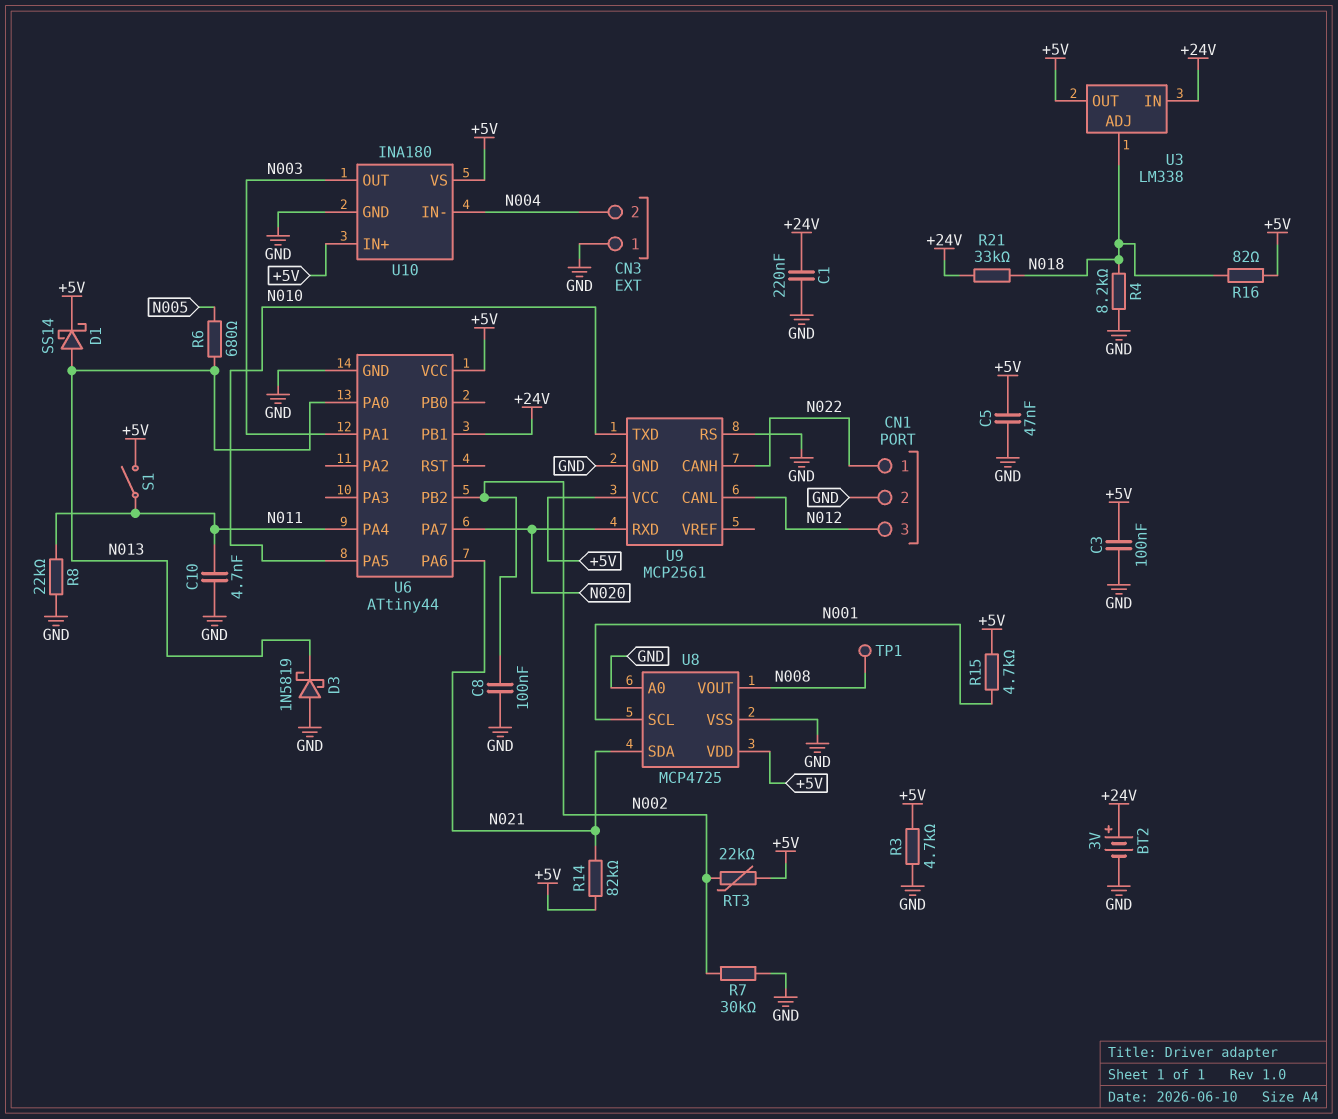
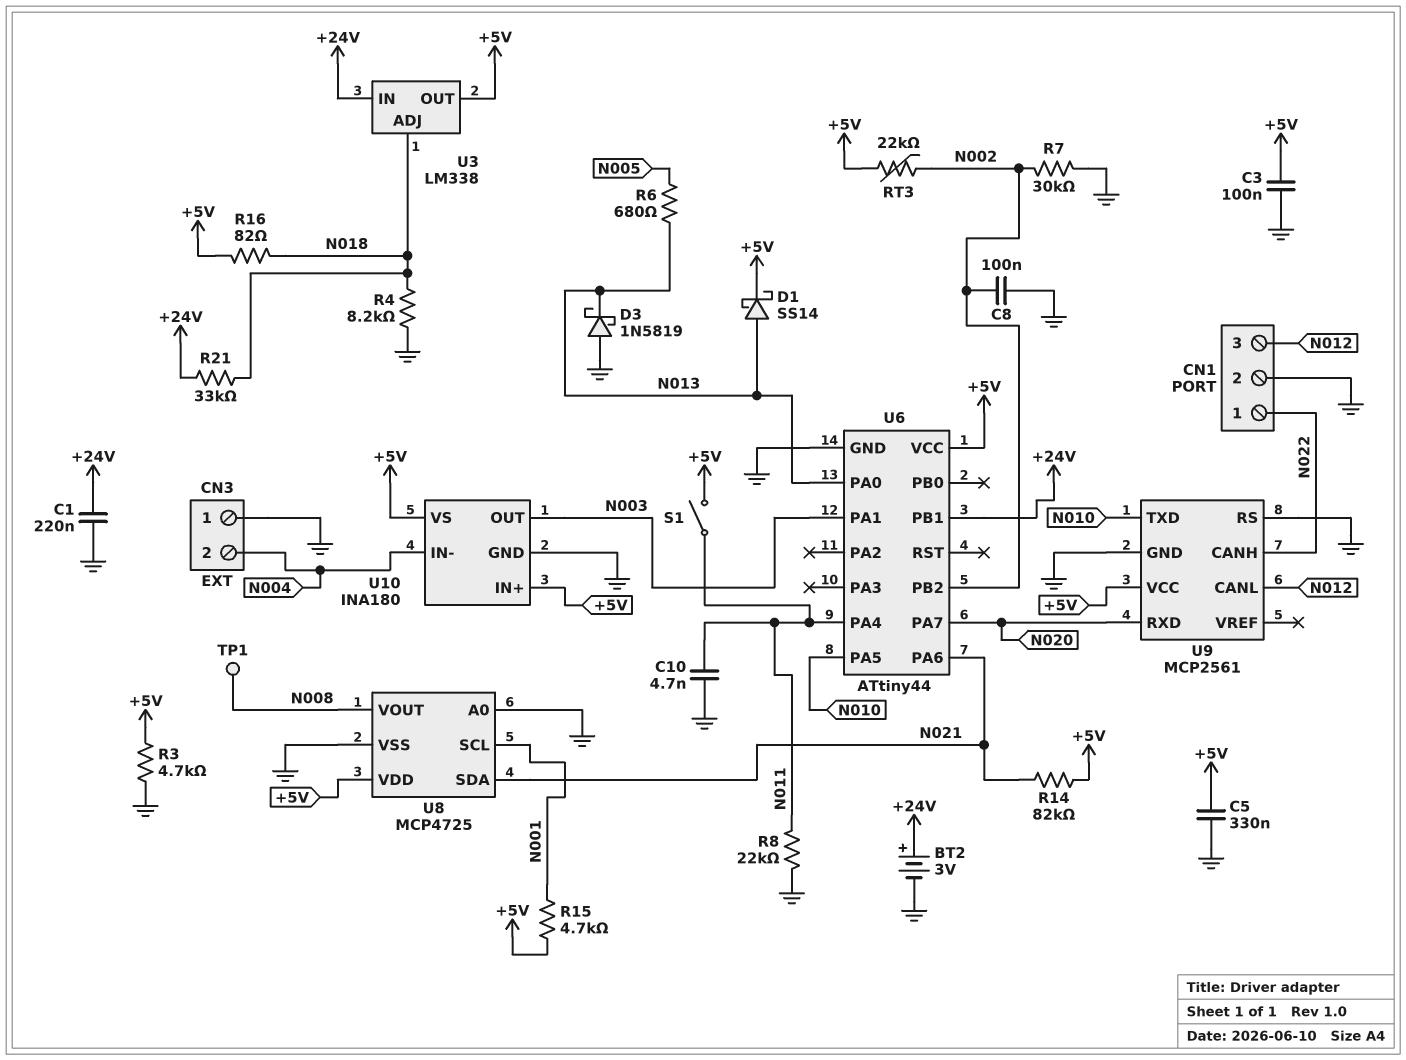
C5: 47nF (+5V, GND) -> 330nF (+5V, GND)

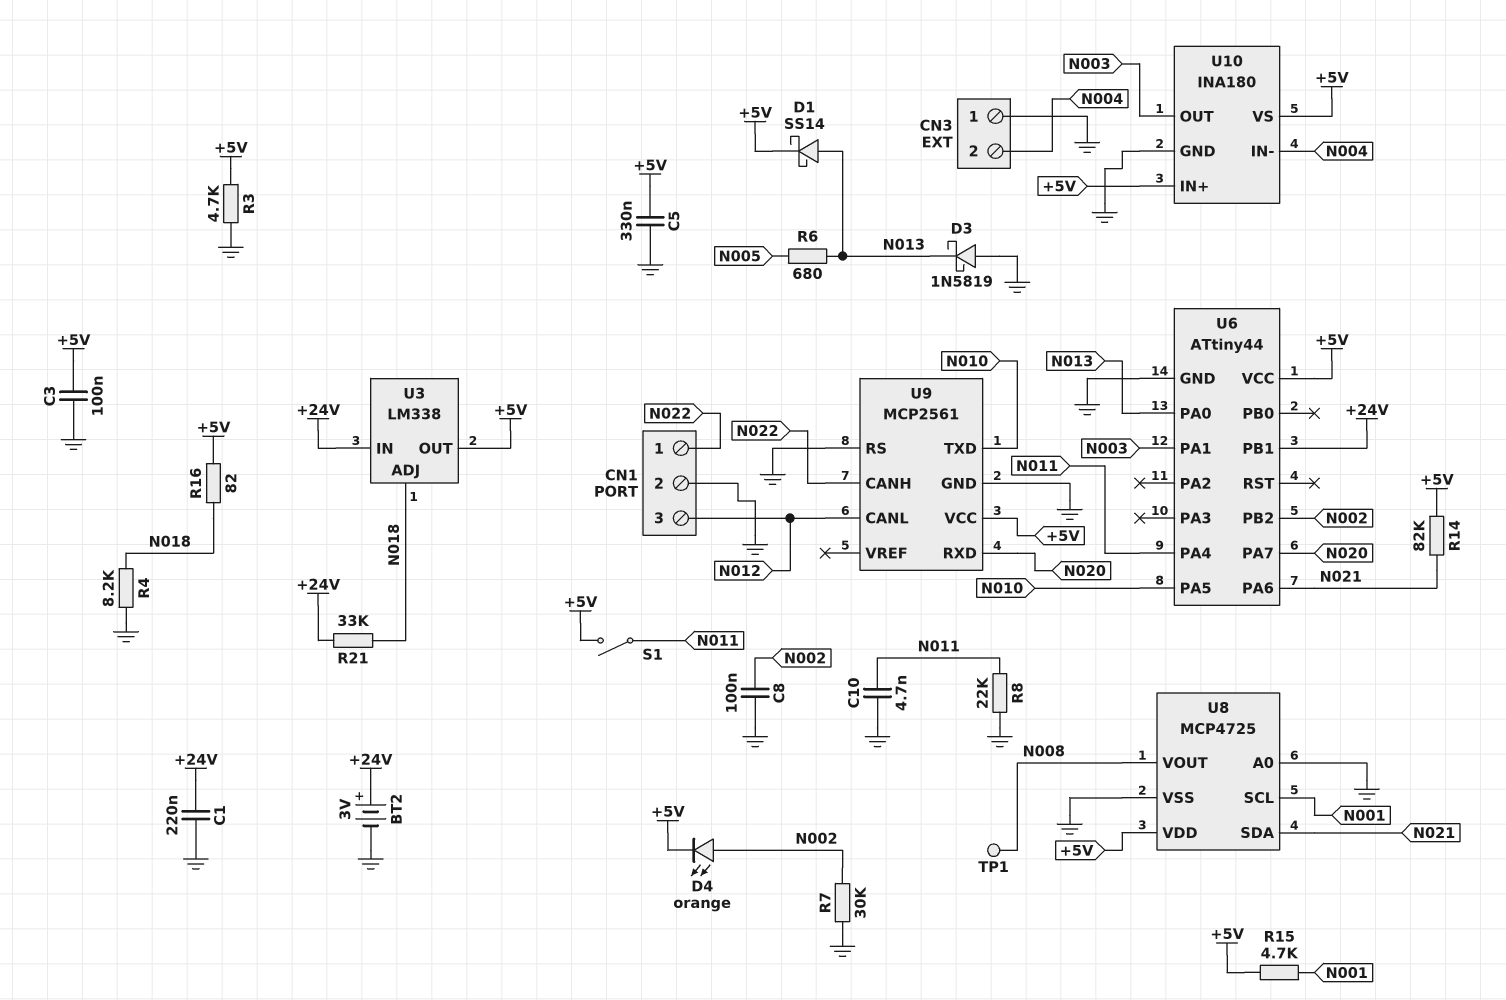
D4: none -> LED orange (A N002, K +5V)
RT3: 22k (+5V, N002) -> none

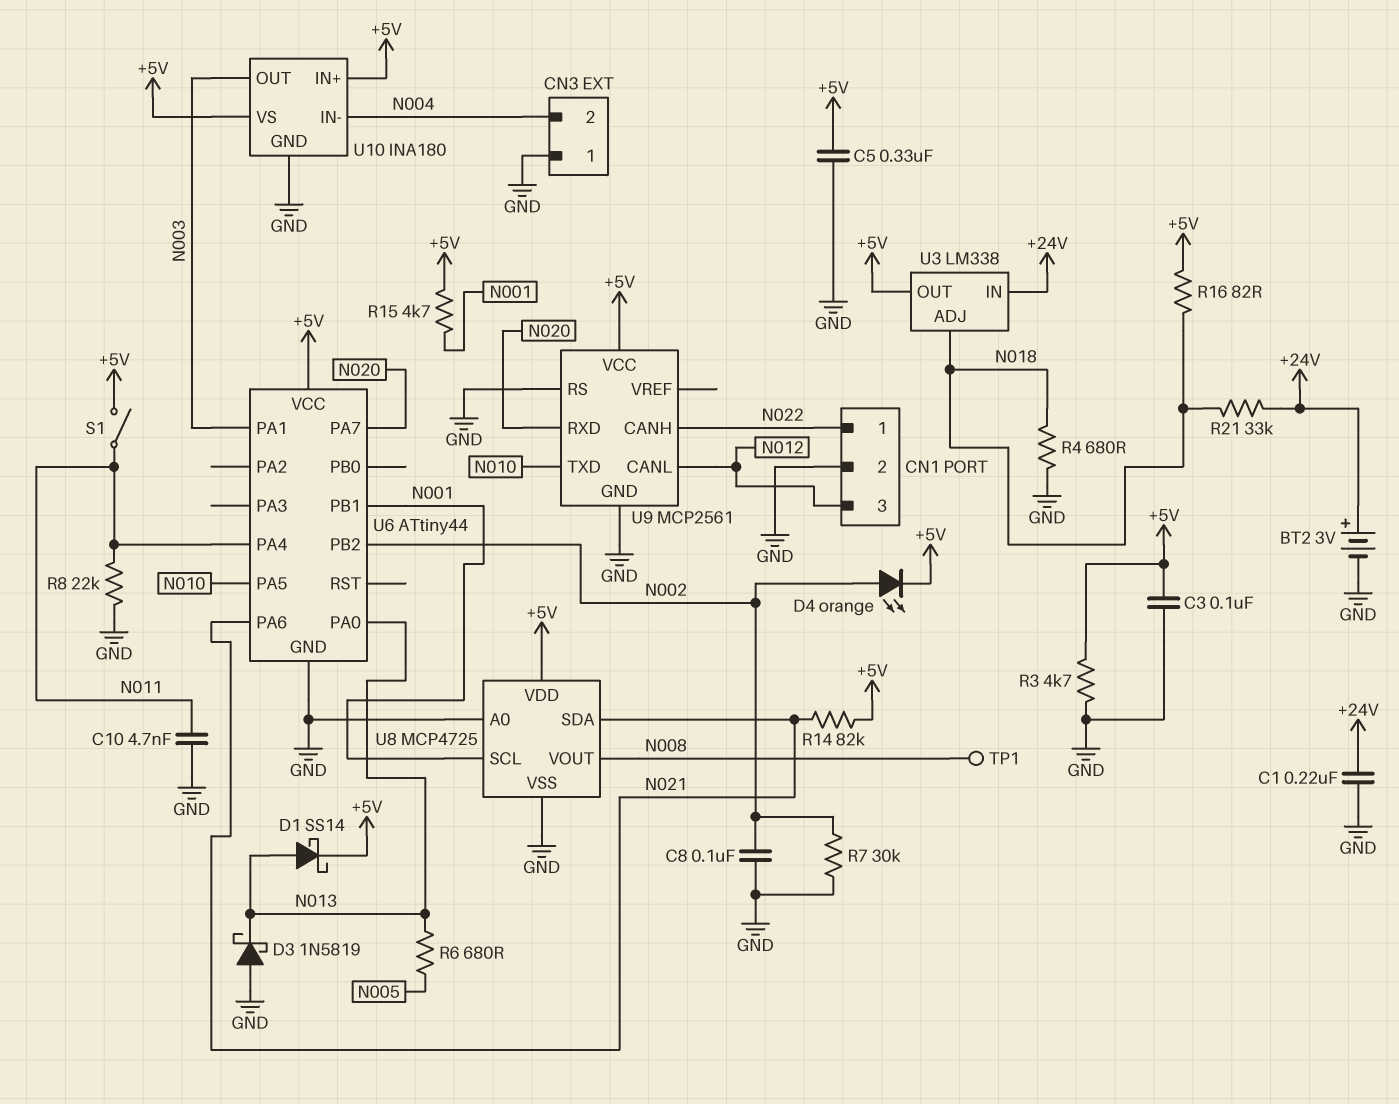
R4: 8.2k (GND, N018) -> 680 (GND, N018)
U6 pin PB1: +24V -> N001

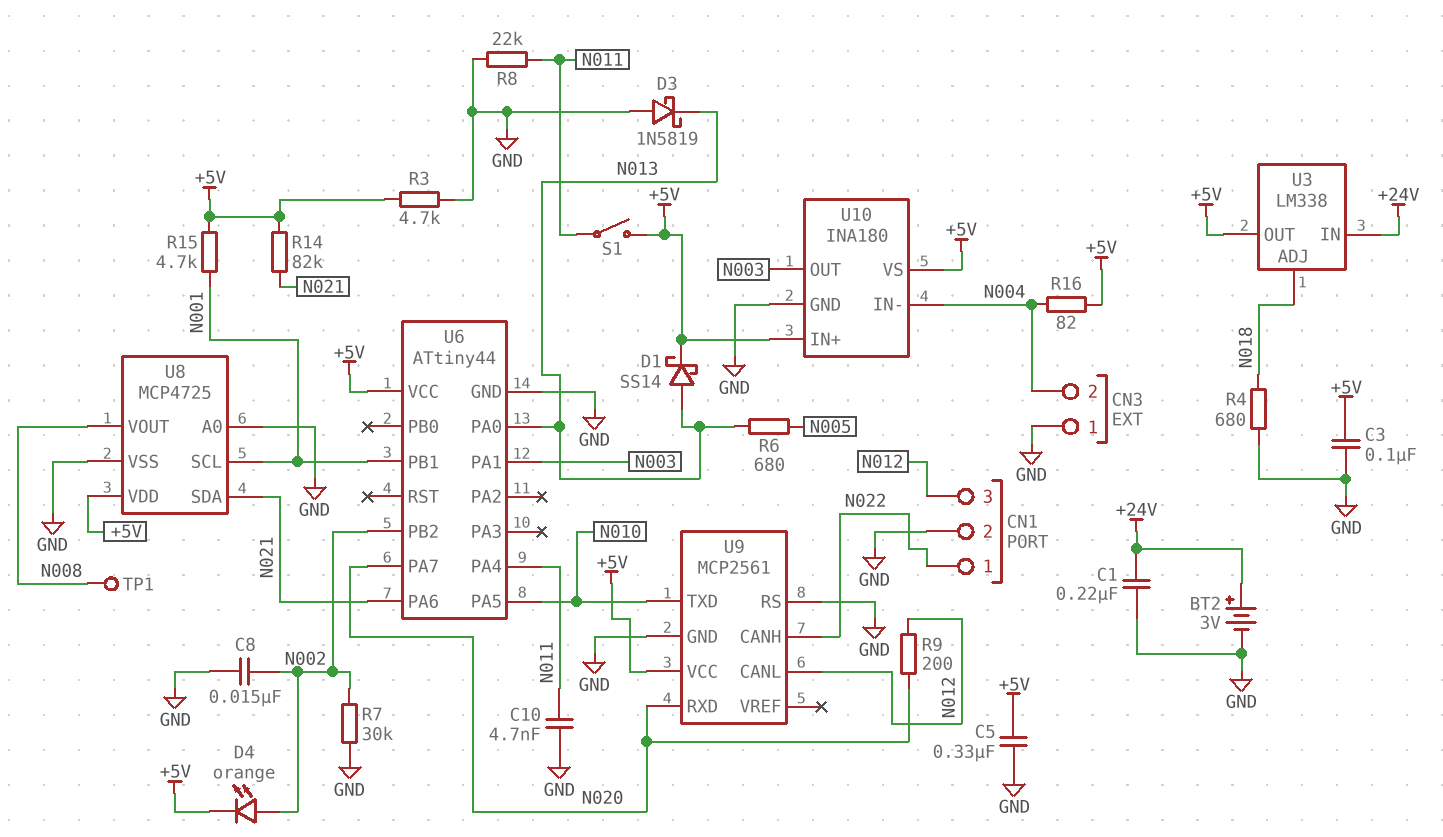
C8: 100nF (GND, N002) -> 15nF (GND, N002)
R9: none -> 200 (N012, N020)
R16: 82 (+5V, N018) -> 82 (+5V, N004)
R21: 33k (+24V, N018) -> none

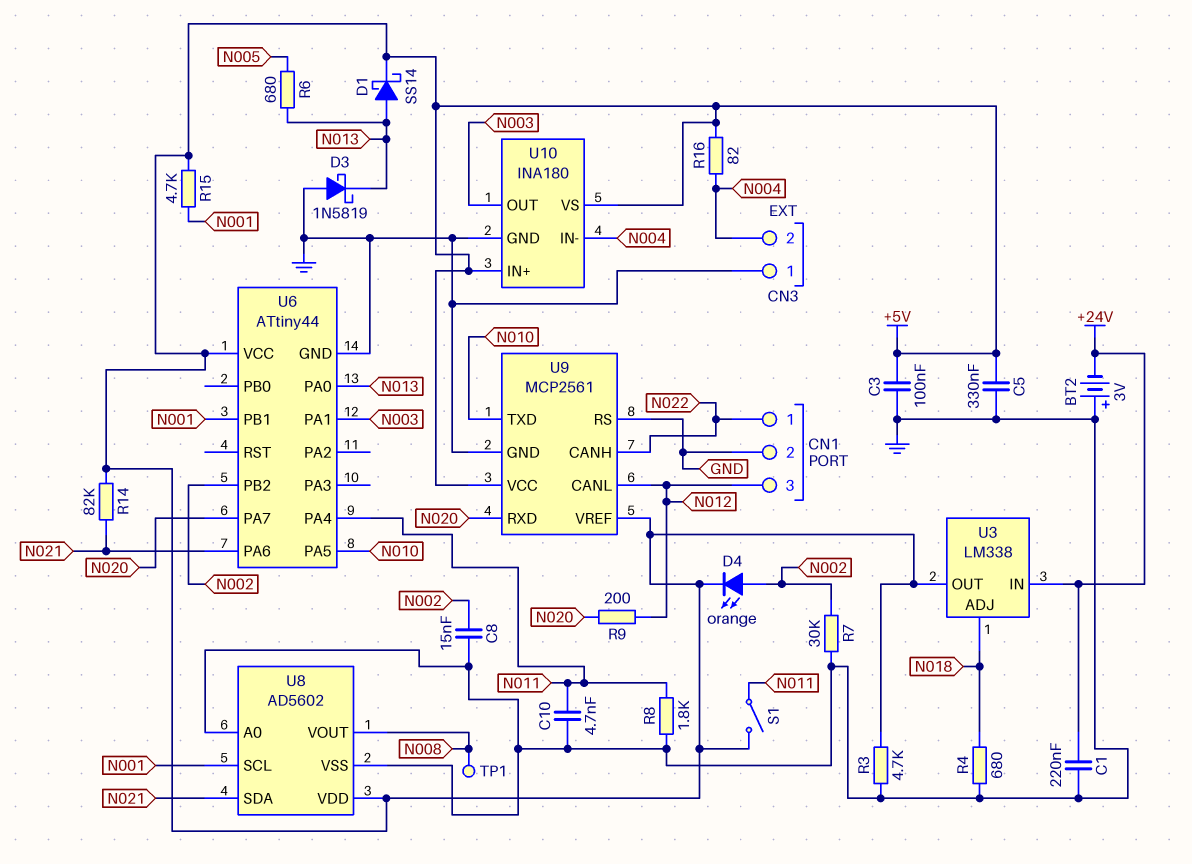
BT2: 3V (plus +24V, minus GND) -> 3V (plus GND, minus +24V)
R8: 22k (GND, N011) -> 1.8k (GND, N011)
U8: MCP4725 -> AD5602
U9 pin VREF: none -> +5V

